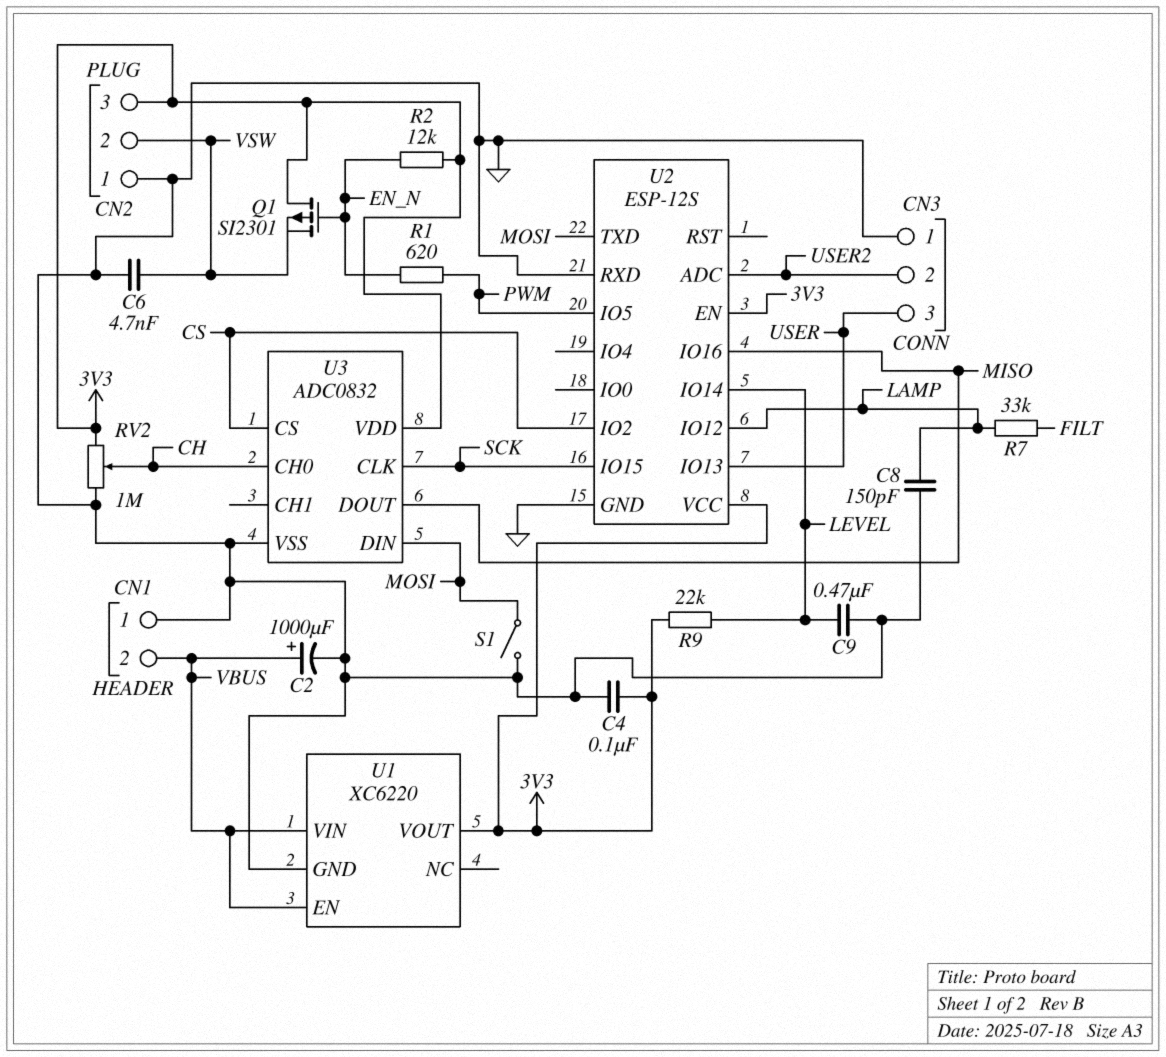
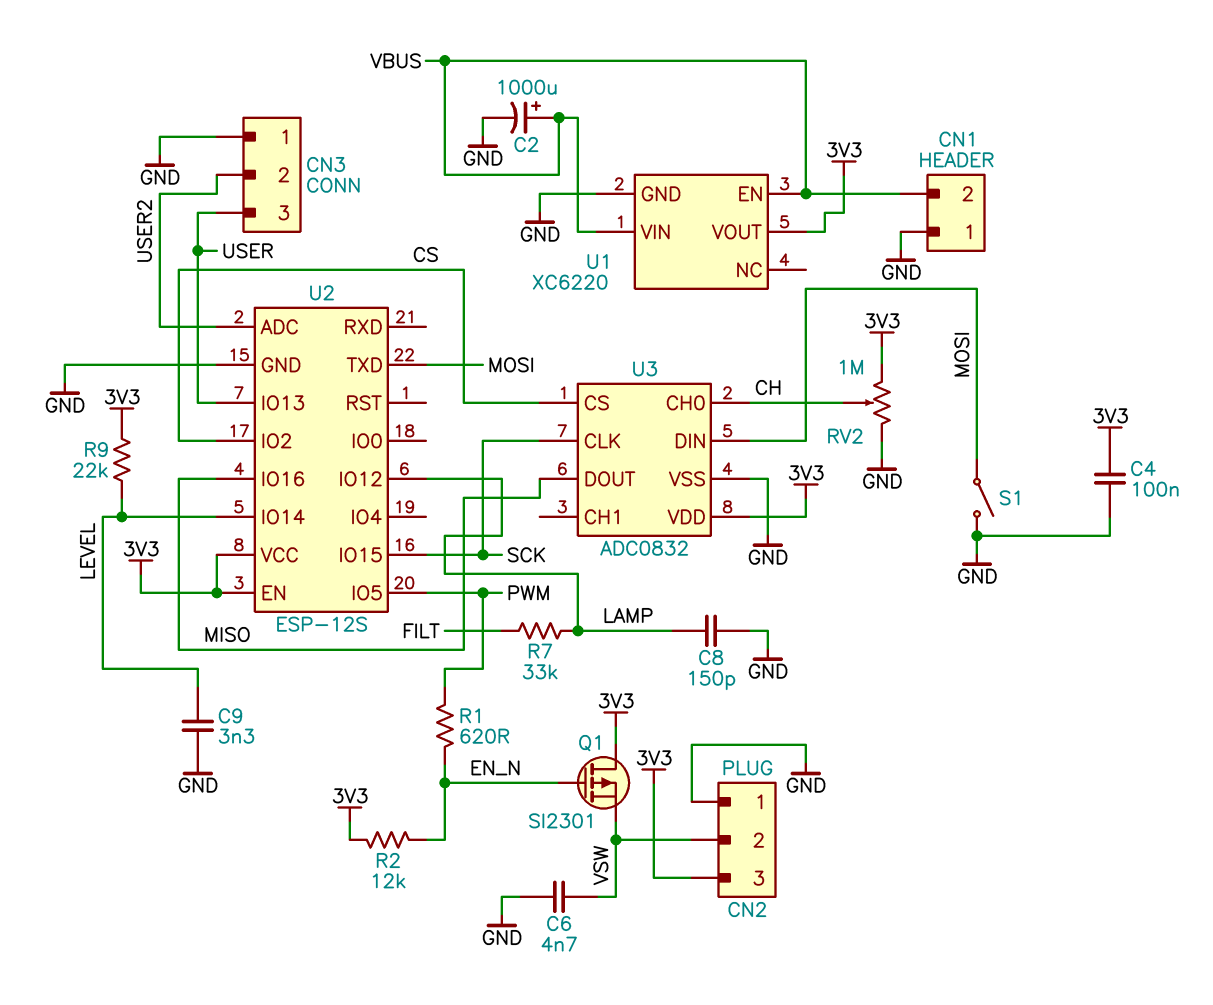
C9: 470nF (GND, LEVEL) -> 3.3nF (GND, LEVEL)
U2 pin RXD: GND -> none

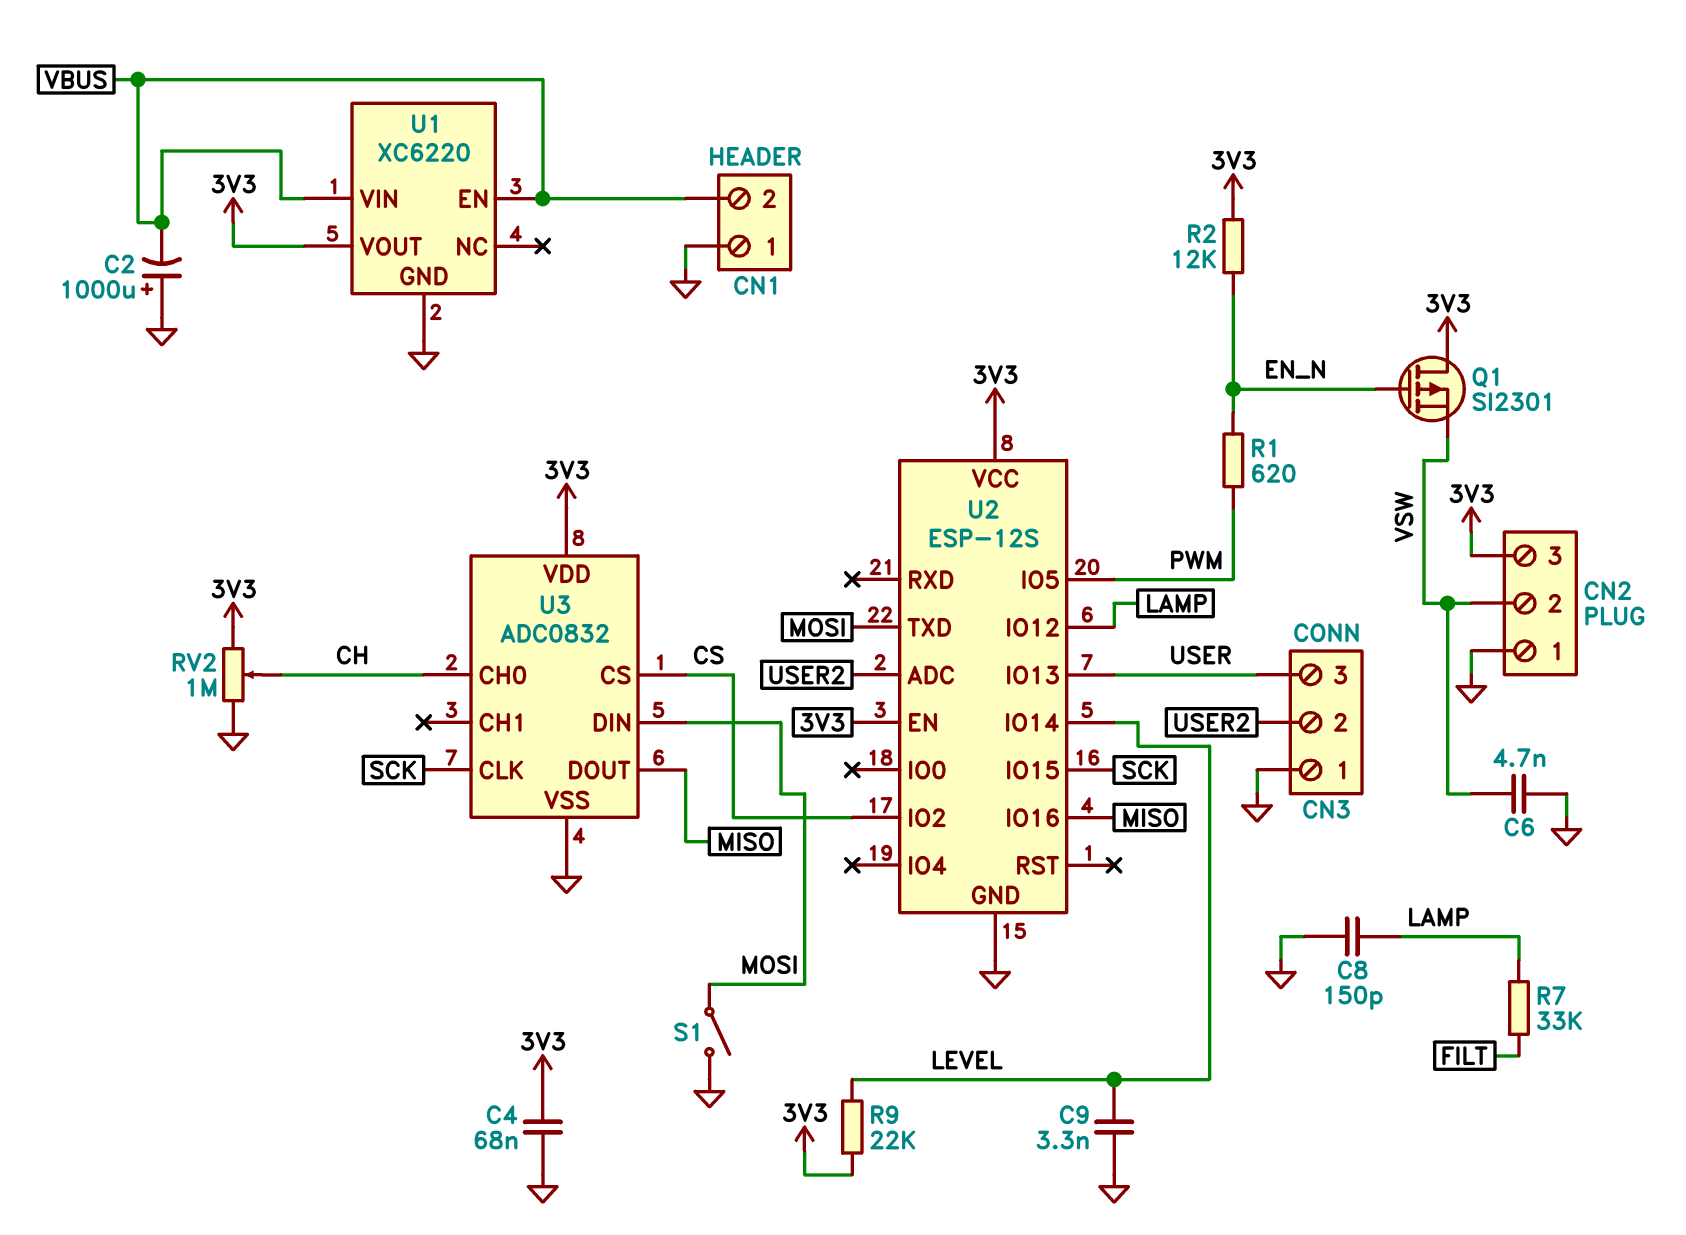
C2: 1000uF (plus VBUS, minus GND) -> 1000uF (plus GND, minus VBUS)
C4: 100nF (3V3, GND) -> 68nF (3V3, GND)

